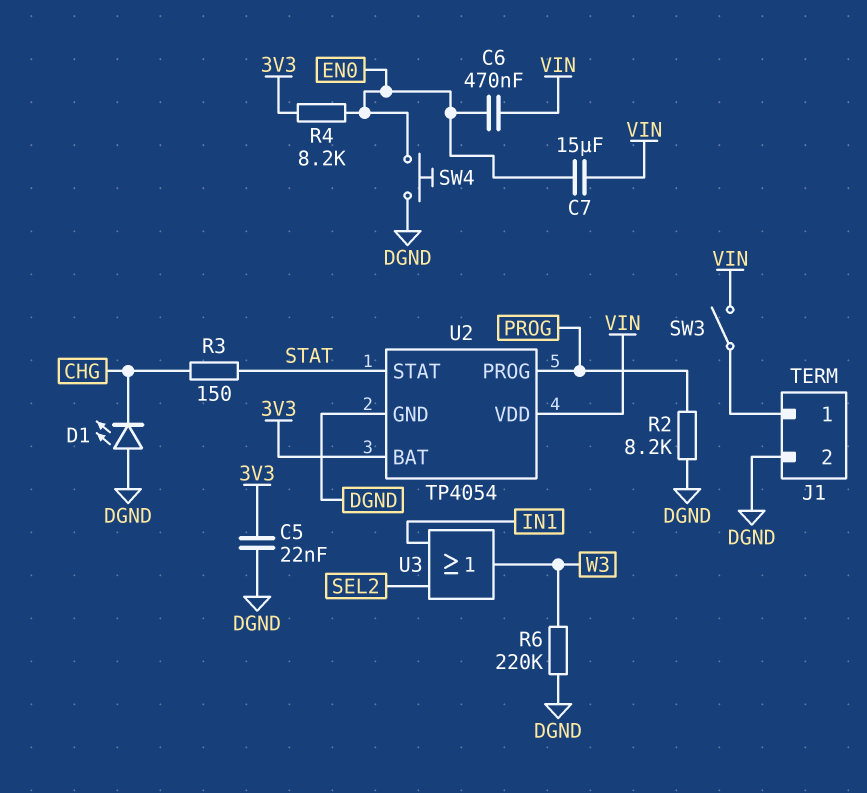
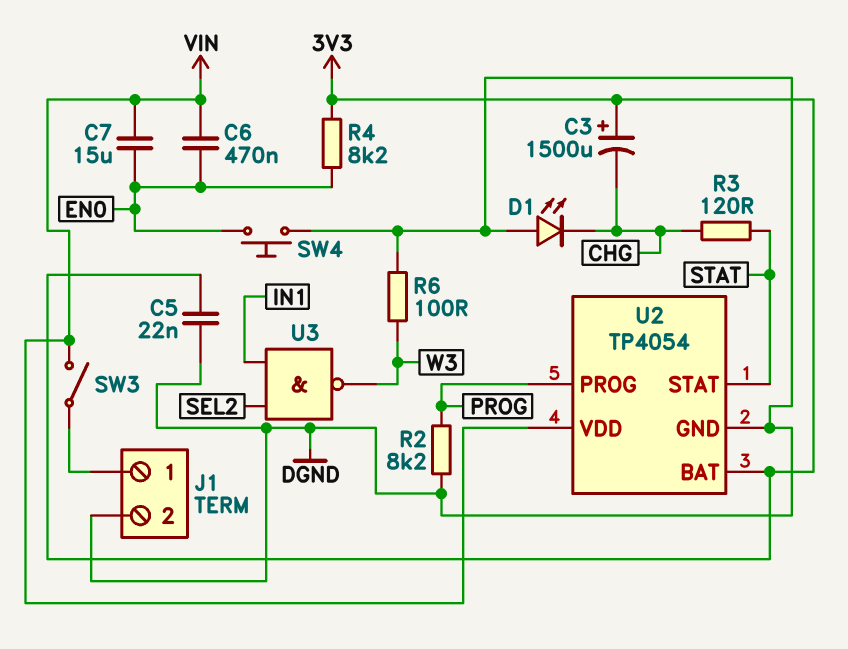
C3: none -> 1500uF (plus 3V3, minus CHG)
R3: 150 (CHG, STAT) -> 120 (CHG, STAT)
R6: 220k (DGND, W3) -> 100 (DGND, W3)
U3: OR (in IN1, in SEL2, out W3) -> NAND (in IN1, in SEL2, out W3)

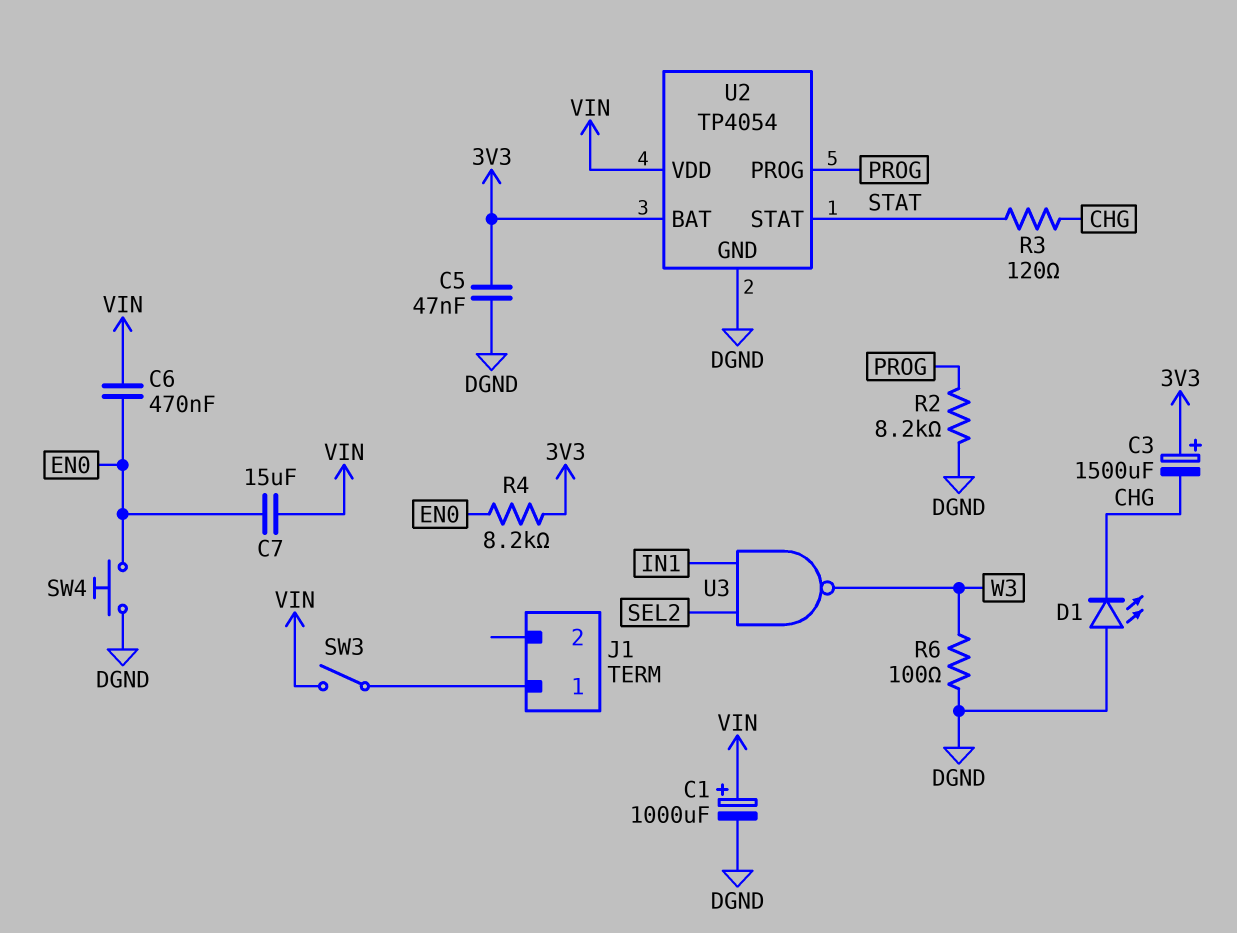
C1: none -> 1000uF (plus VIN, minus DGND)
C5: 22nF (3V3, DGND) -> 47nF (3V3, DGND)
J1 pin 2: DGND -> none

